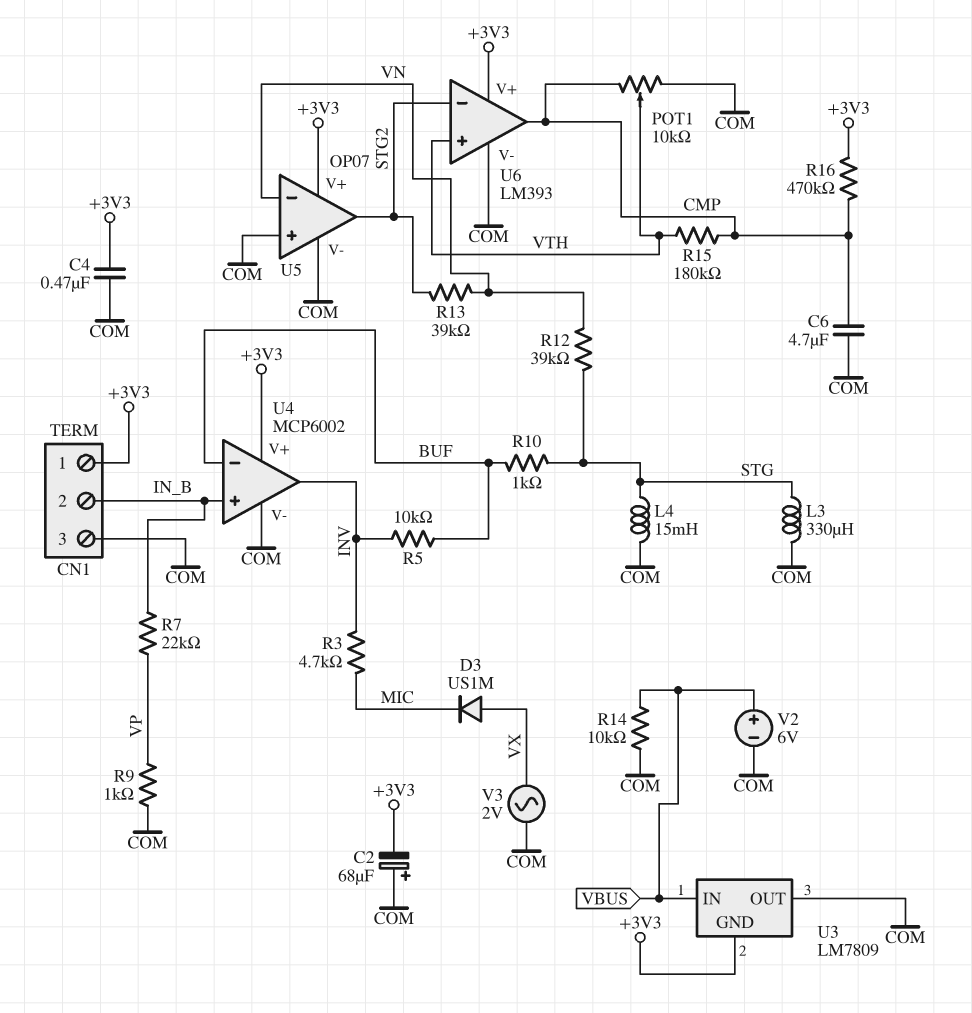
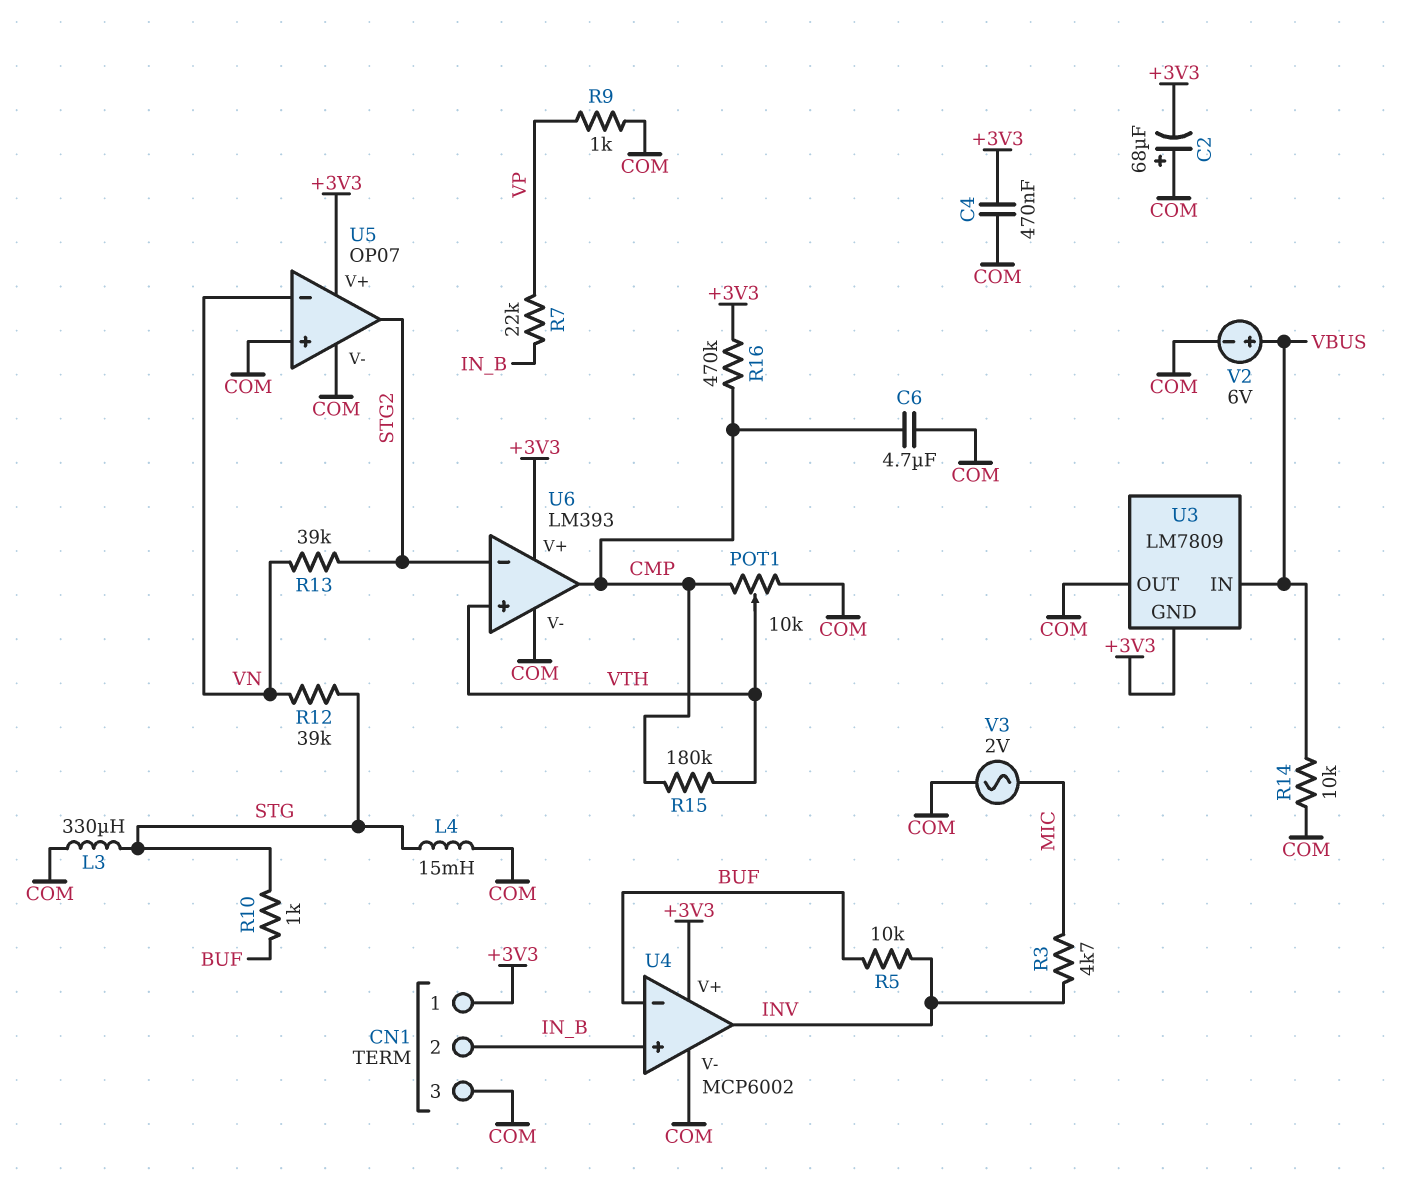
D3: diode US1M (A VX, K MIC) -> none
V3: AC 2V (COM, VX) -> AC 2V (COM, MIC)

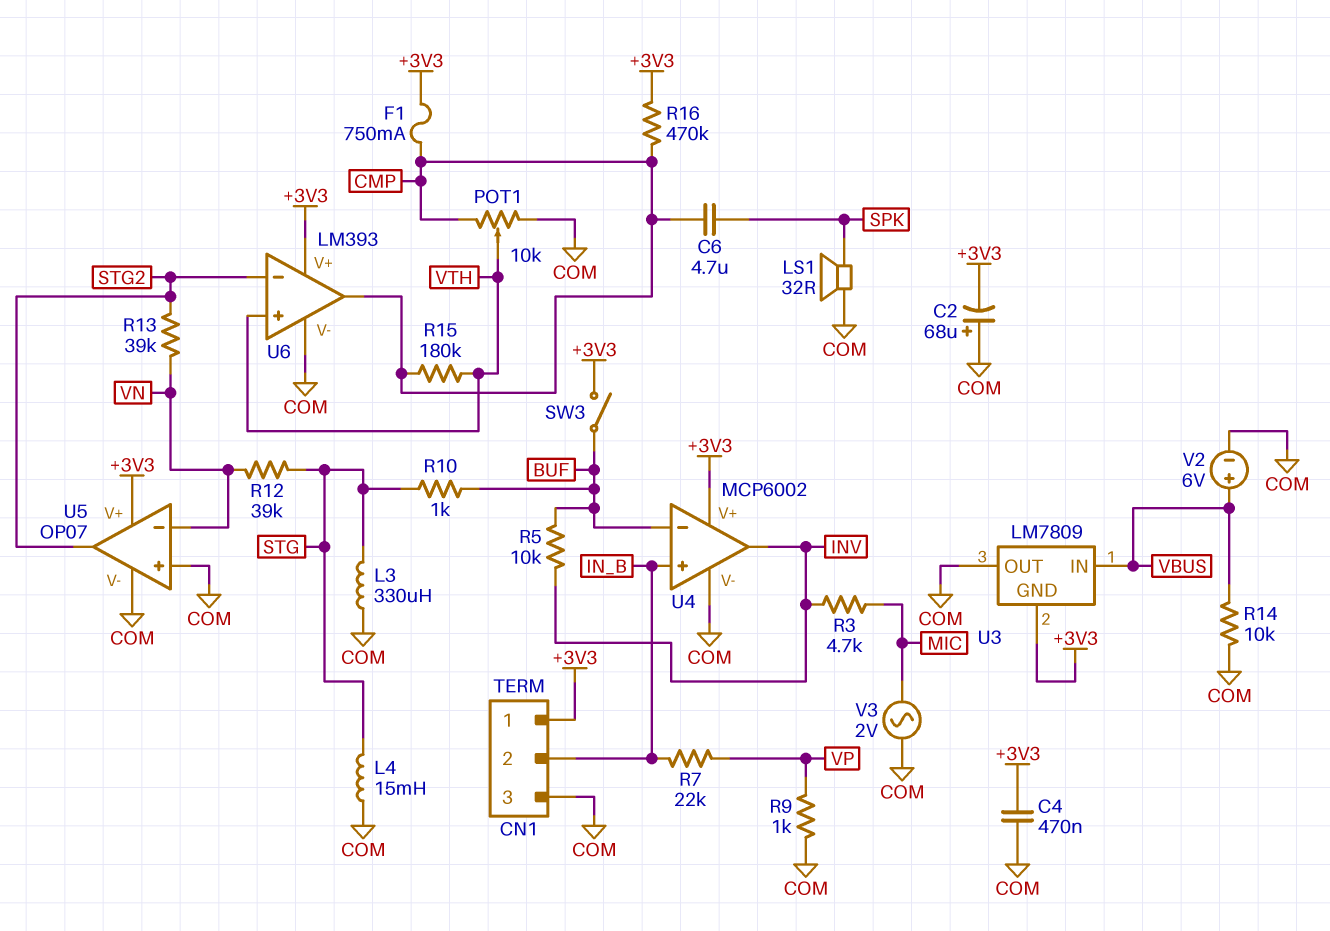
C6: 4.7uF (CMP, COM) -> 4.7uF (CMP, SPK)
F1: none -> 750mA (+3V3, CMP)
LS1: none -> speaker 32R (COM, SPK)
SW3: none -> switch (+3V3, BUF)

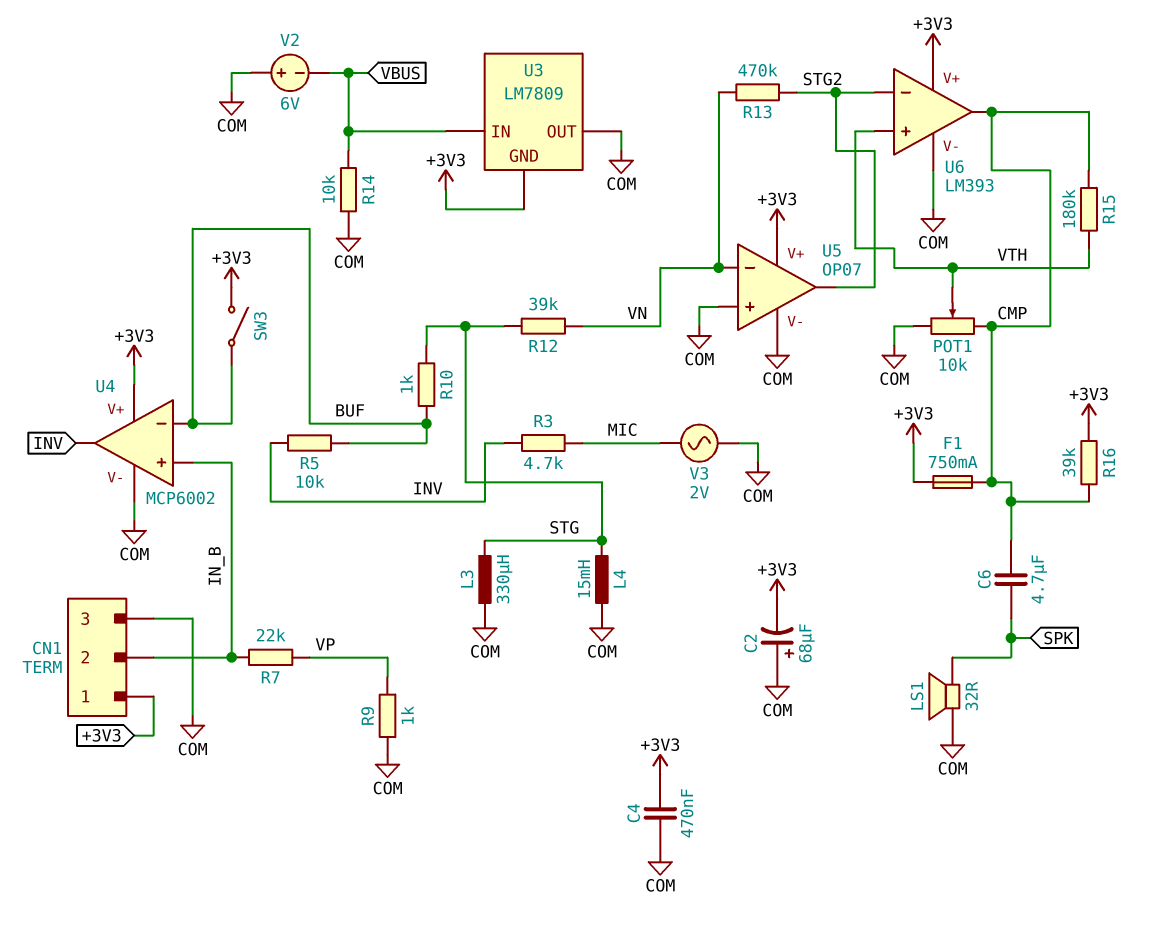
R13: 39k (STG2, VN) -> 470k (STG2, VN)
R16: 470k (+3V3, CMP) -> 39k (+3V3, CMP)
V2: 6V (plus VBUS, minus COM) -> 6V (plus COM, minus VBUS)

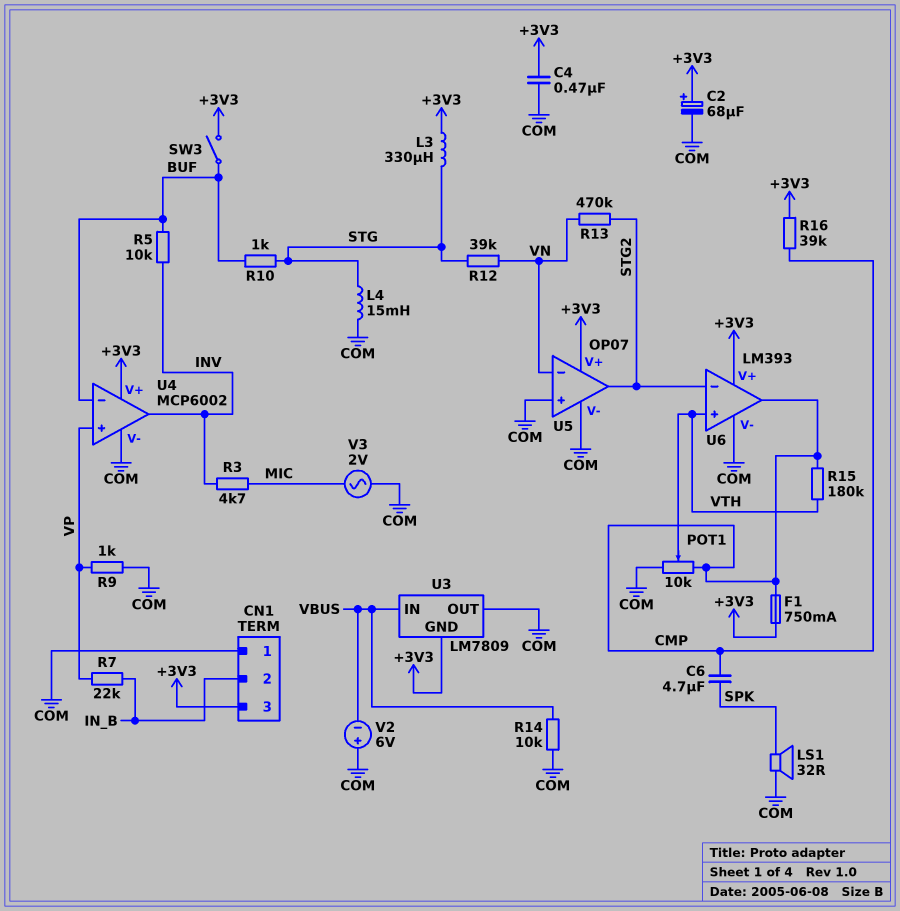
C2: 68uF (plus COM, minus +3V3) -> 68uF (plus +3V3, minus COM)
CN1 pin 1: +3V3 -> COM
CN1 pin 3: COM -> +3V3
L3: 330uH (COM, STG) -> 330uH (+3V3, STG)
U4 pin in+: IN_B -> VP

